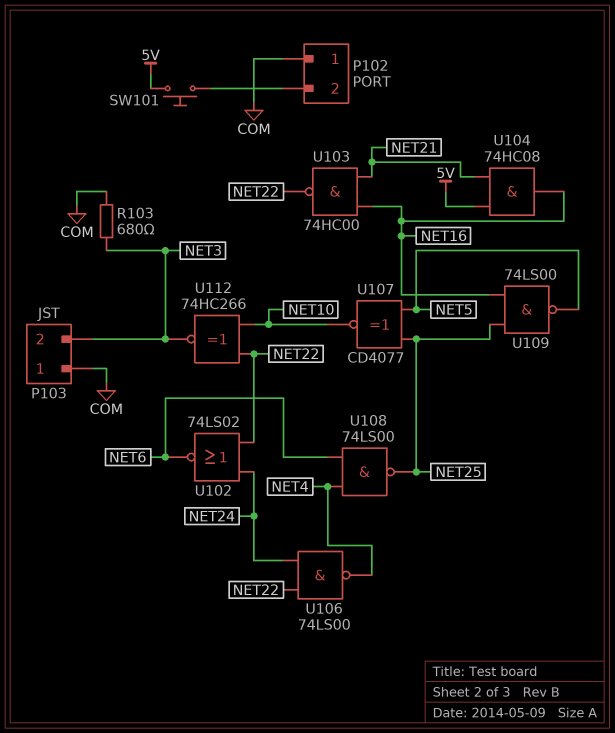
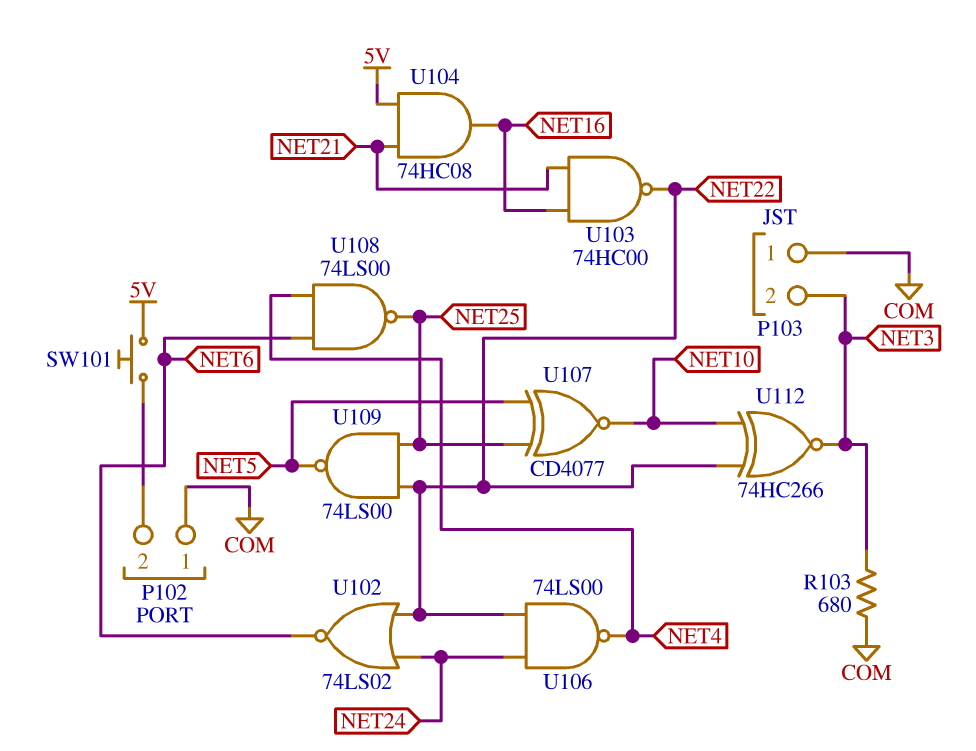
U109: NAND 74LS00 (in NET16, in NET25, out NET5) -> NAND 74LS00 (in NET22, in NET25, out NET5)

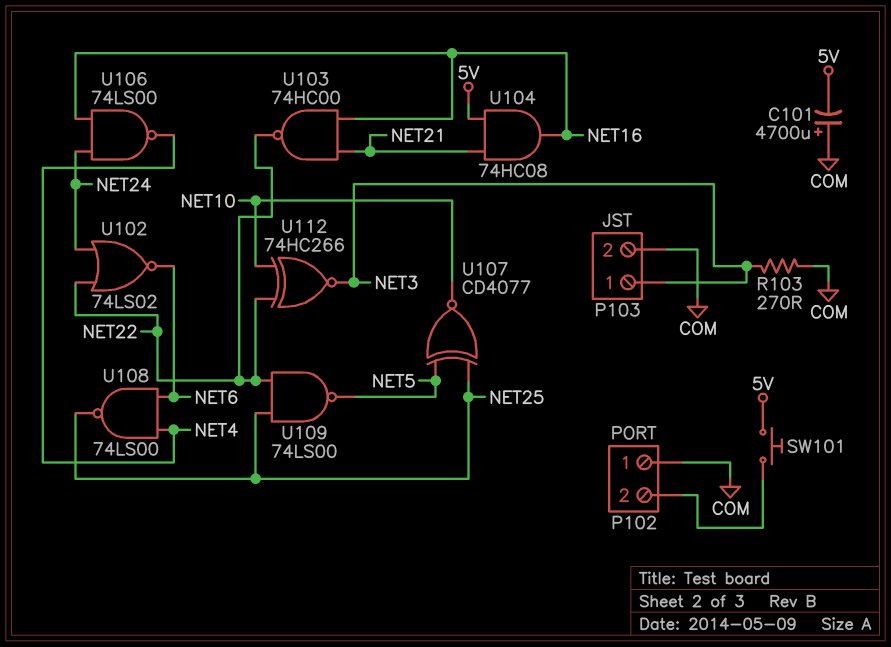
C101: none -> 4700uF (plus COM, minus 5V)
P103 pin 1: COM -> NET3
P103 pin 2: NET3 -> COM
R103: 680 (COM, NET3) -> 270 (COM, NET3)
U106: NAND 74LS00 (in NET22, in NET24, out NET4) -> NAND 74LS00 (in NET16, in NET24, out NET4)

